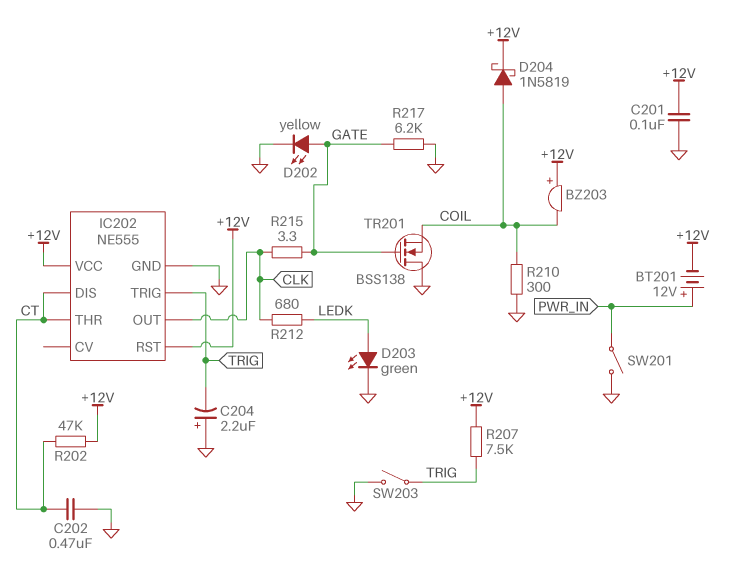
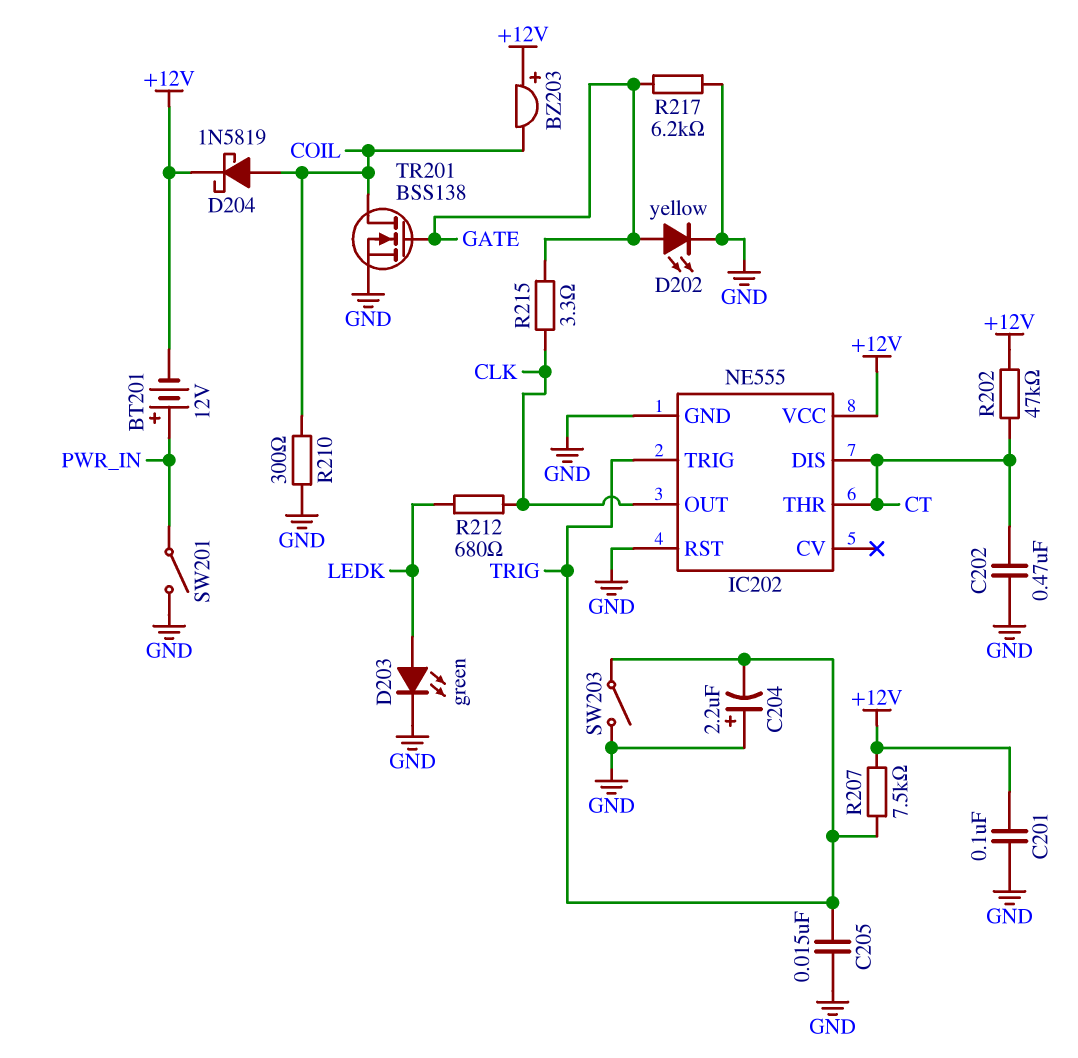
C205: none -> 15nF (GND, TRIG)
IC202 pin RST: +12V -> GND
TR201: NMOS BSS138 (G GATE, D GND, S COIL) -> NMOS BSS138 (G GATE, D COIL, S GND)

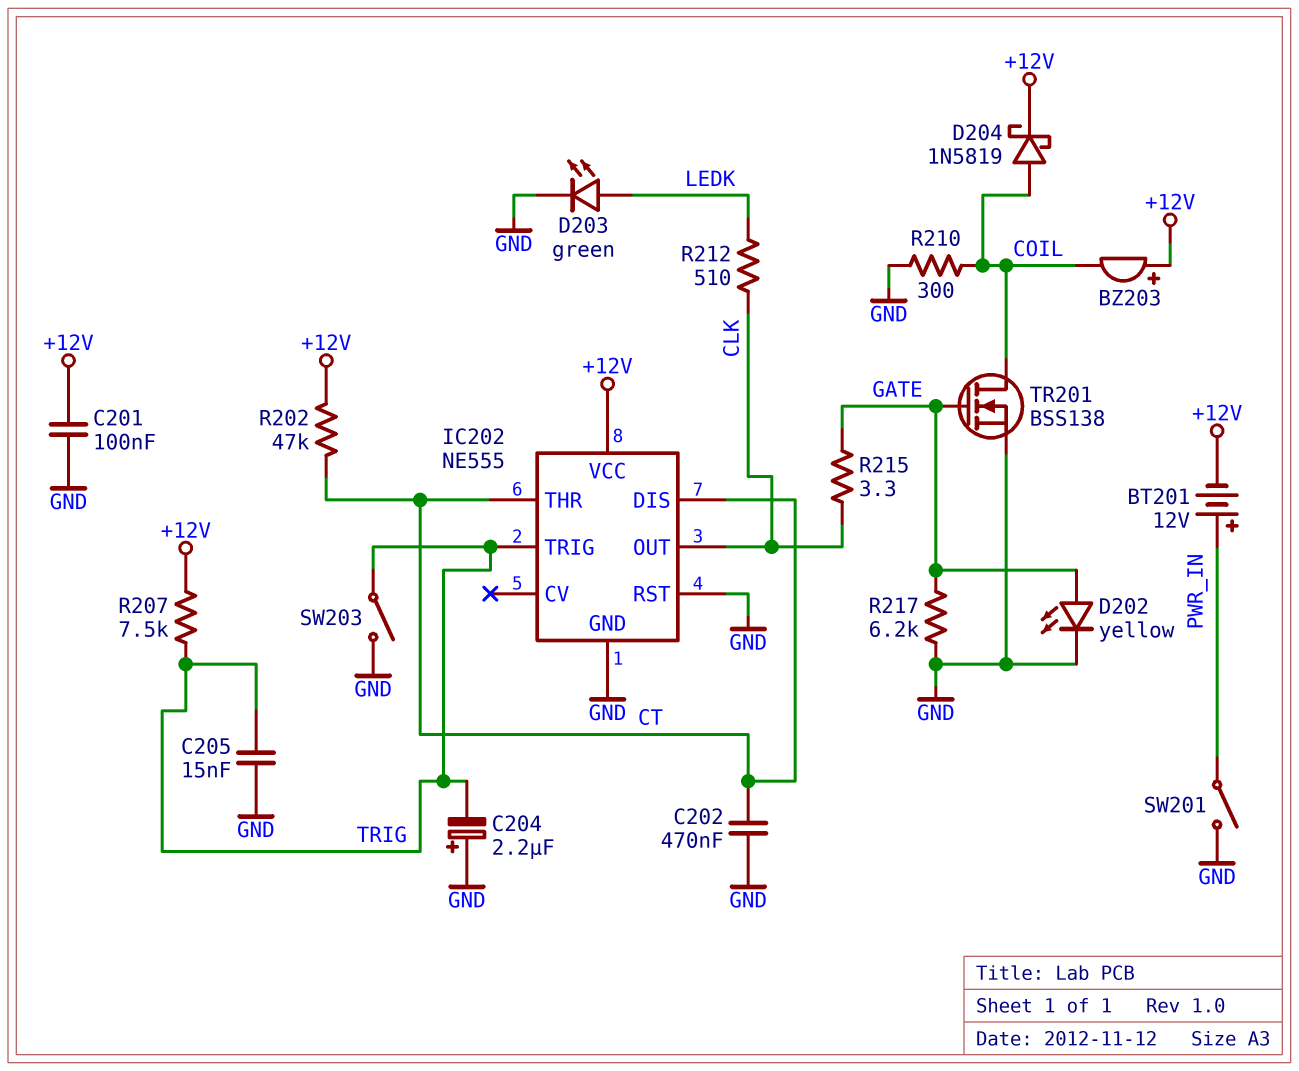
R212: 680 (CLK, LEDK) -> 510 (CLK, LEDK)

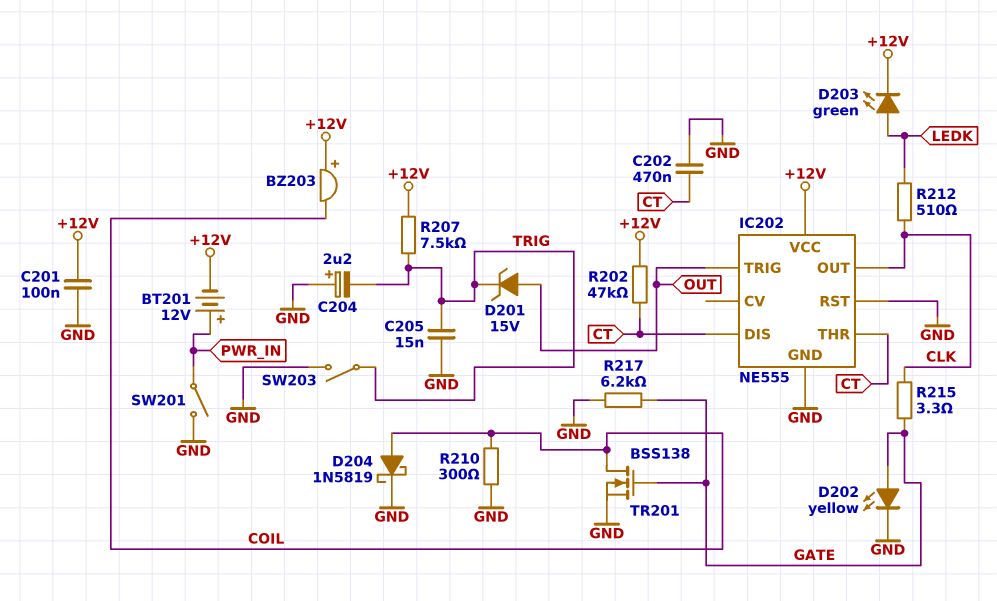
D201: none -> zener 15V (A OUT, K TRIG)
D203: LED green (A LEDK, K GND) -> LED green (A LEDK, K +12V)
D204: schottky 1N5819 (A COIL, K +12V) -> schottky 1N5819 (A COIL, K GND)
IC202 pin TRIG: TRIG -> OUT

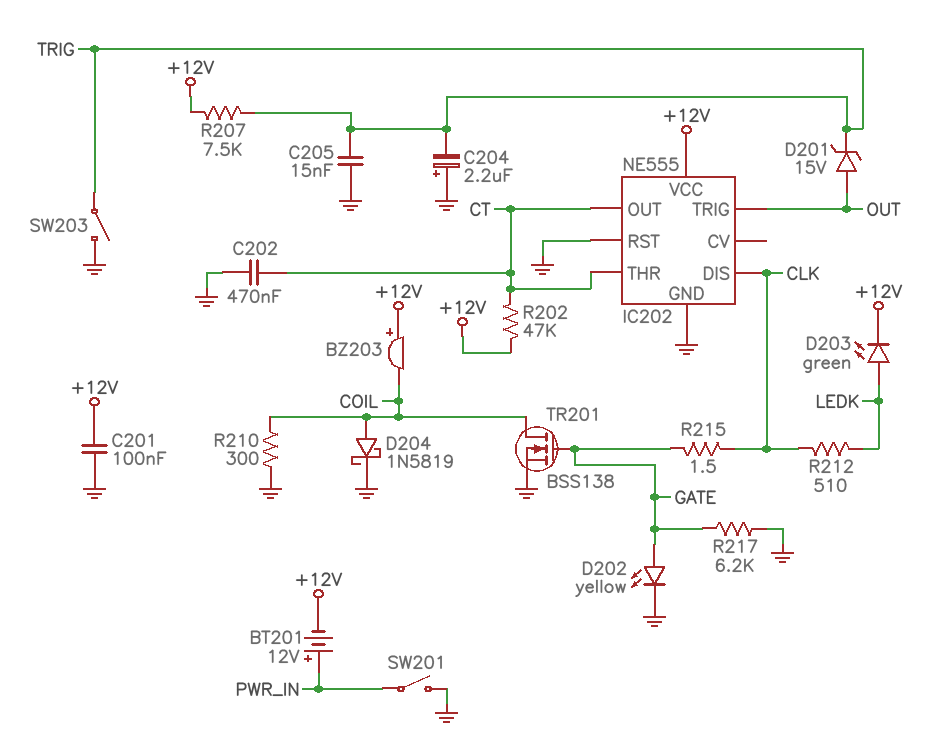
IC202 pin DIS: CT -> CLK
IC202 pin OUT: CLK -> CT
R215: 3.3 (CLK, GATE) -> 1.5 (CLK, GATE)

